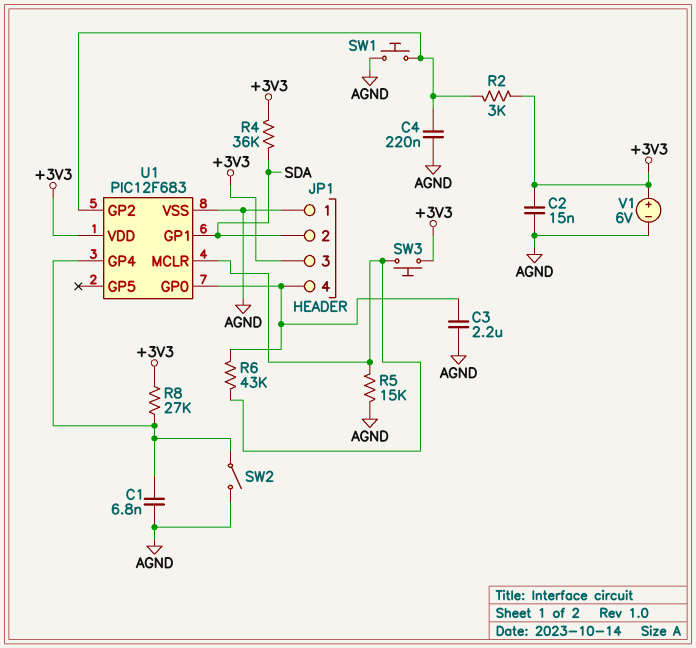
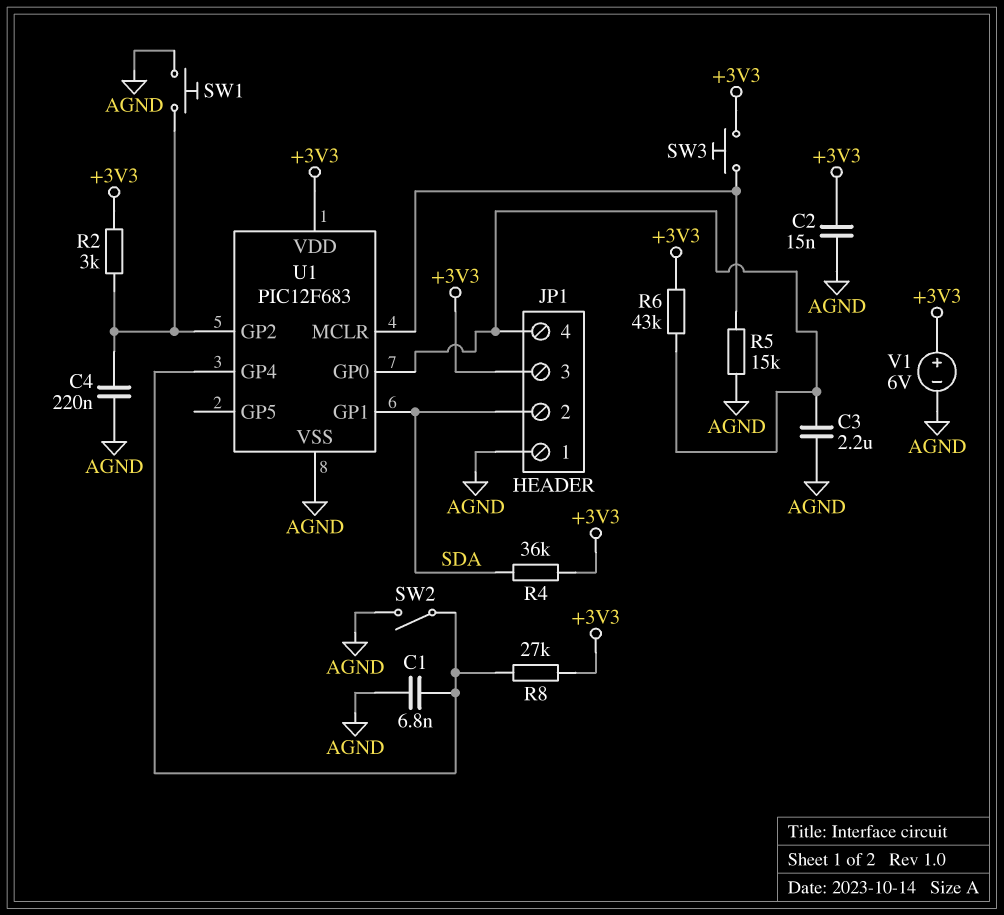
R6: 43k (JP1/4, U1/MCLR) -> 43k (+3V3, JP1/4)

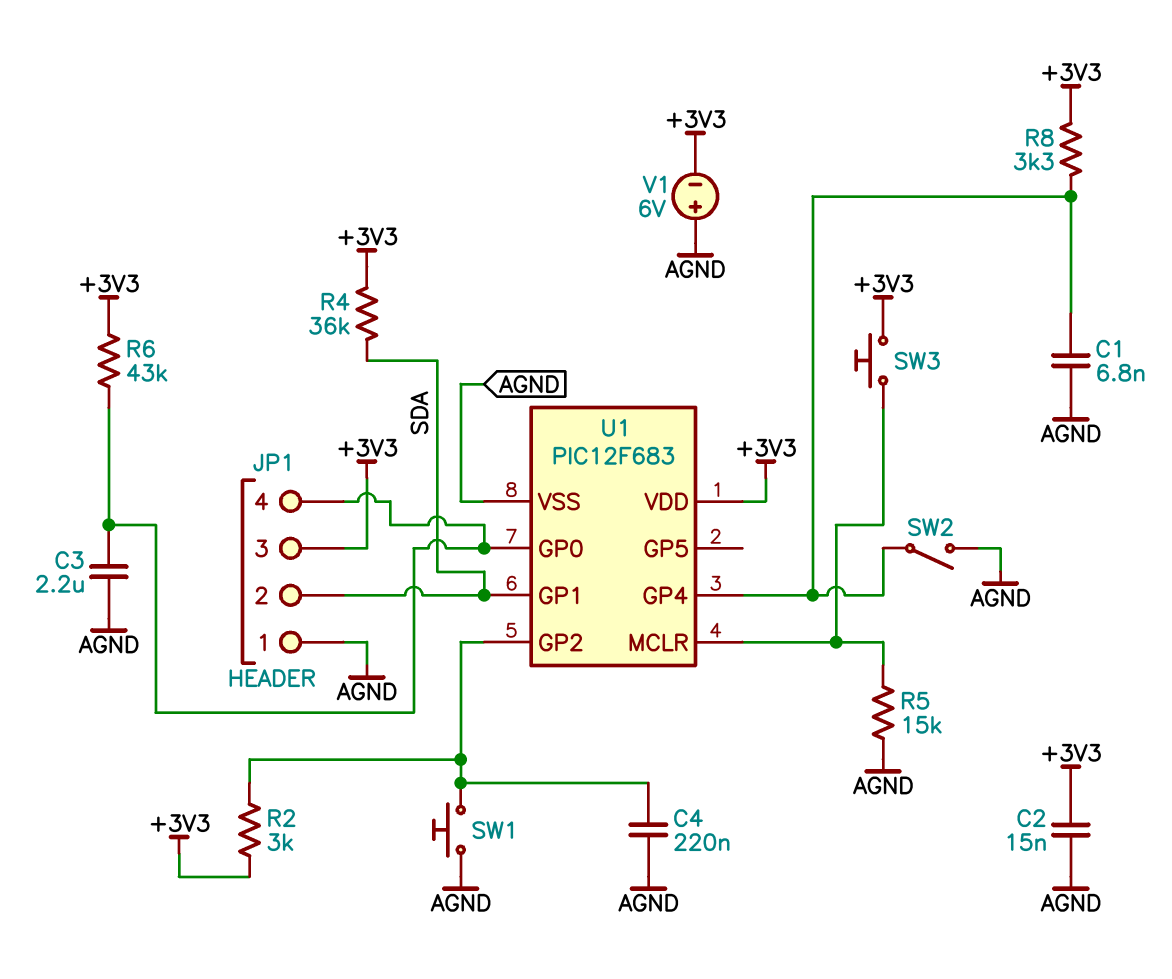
R8: 27k (+3V3, U1/GP4) -> 3.3k (+3V3, U1/GP4)
V1: 6V (plus +3V3, minus AGND) -> 6V (plus AGND, minus +3V3)

